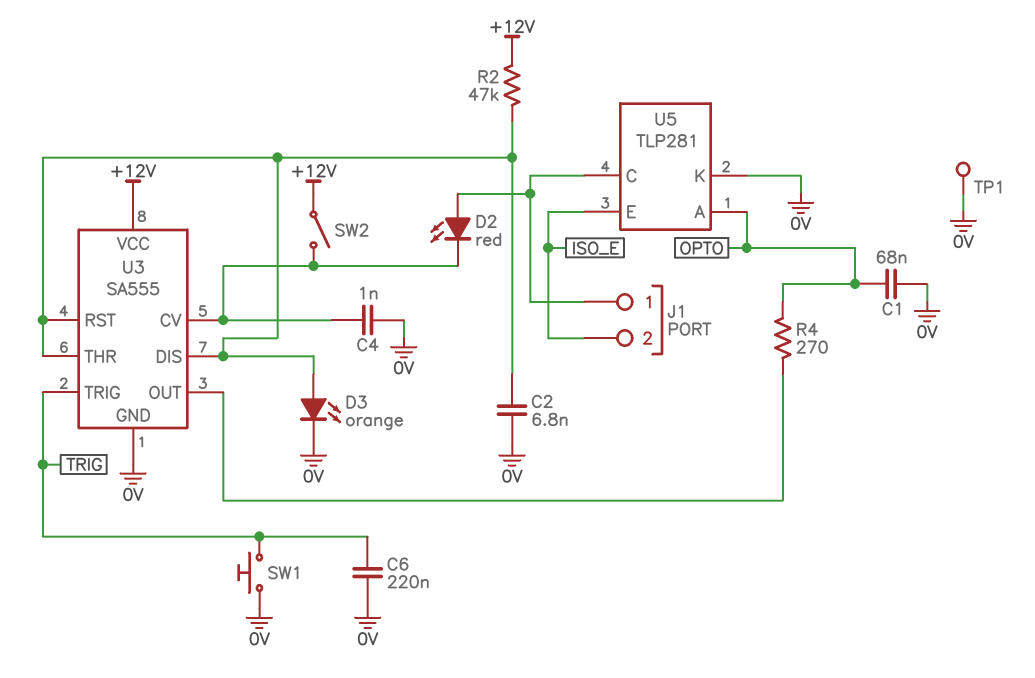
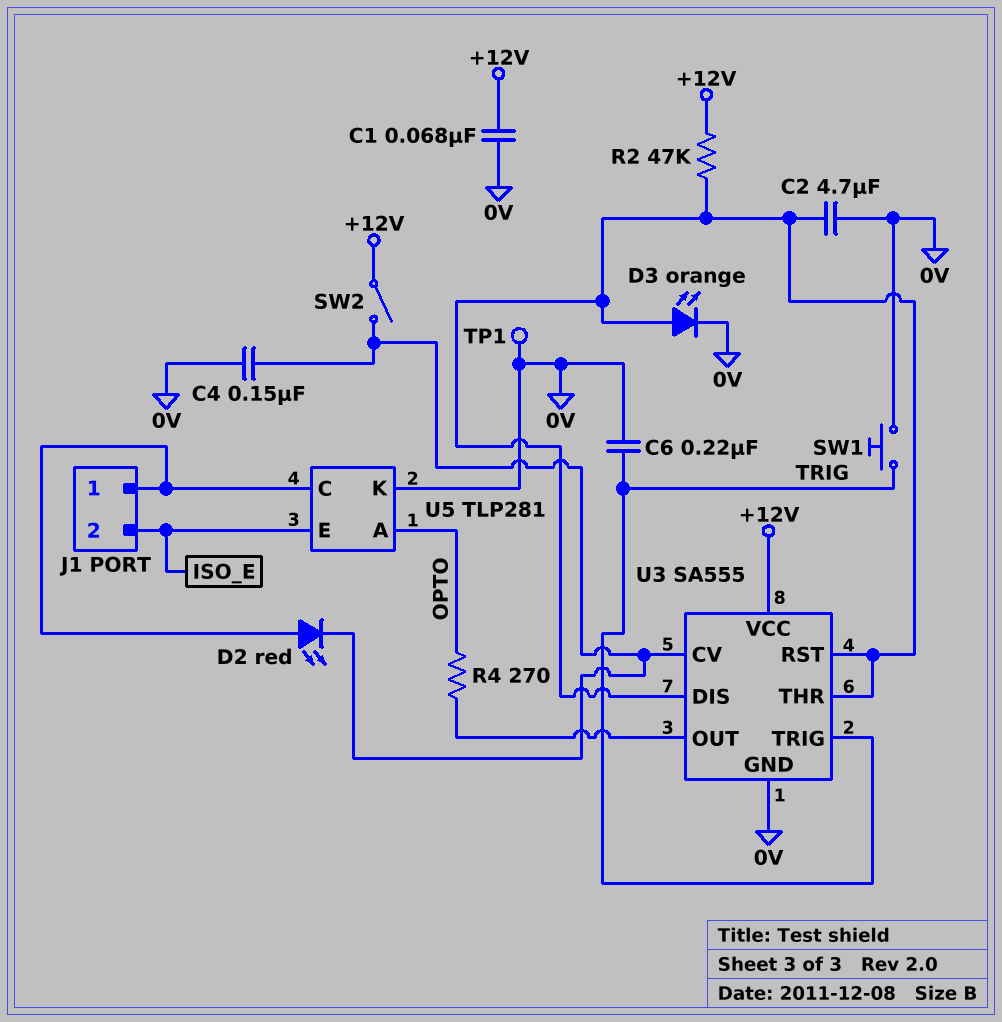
C1: 68nF (0V, OPTO) -> 68nF (+12V, 0V)
C2: 6.8nF (0V, U3/DIS) -> 4.7uF (0V, U3/DIS)
C4: 1nF (0V, U3/CV) -> 150nF (0V, U3/CV)

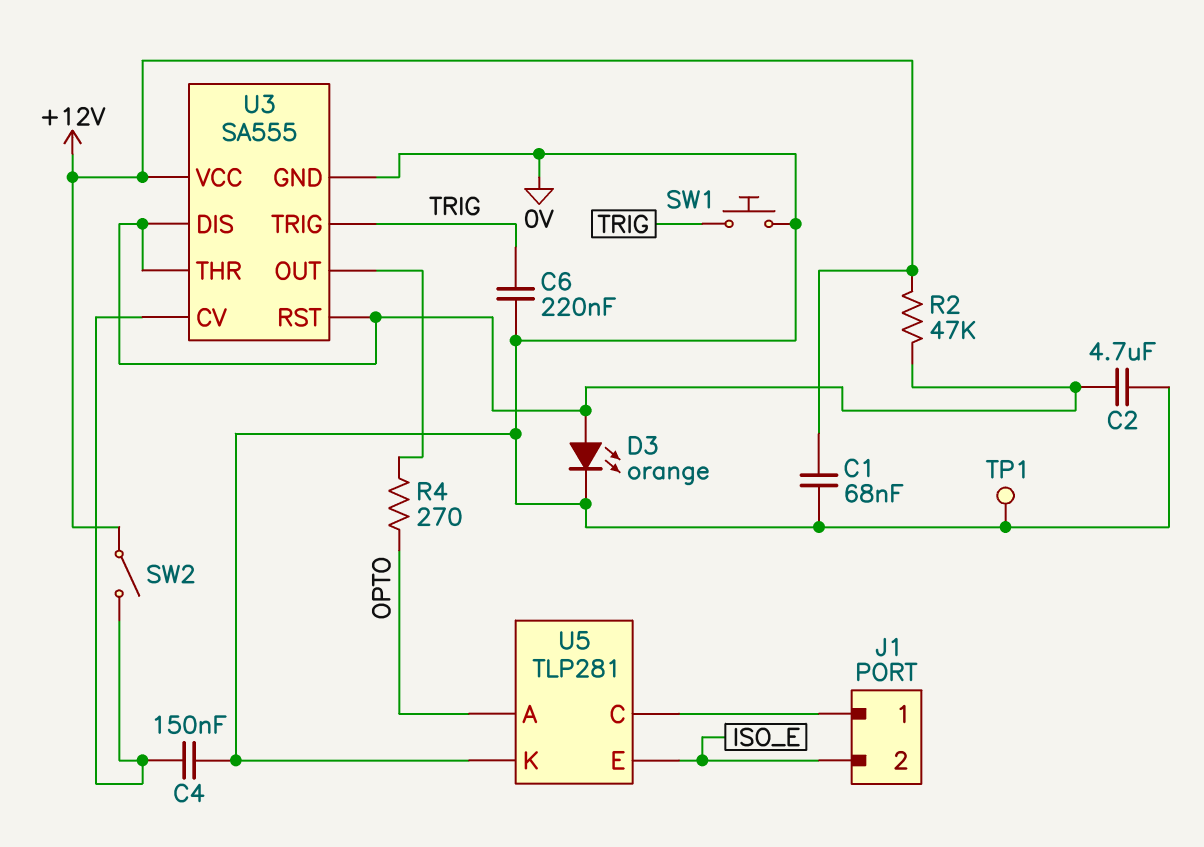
D2: LED red (A J1/1, K U3/CV) -> none

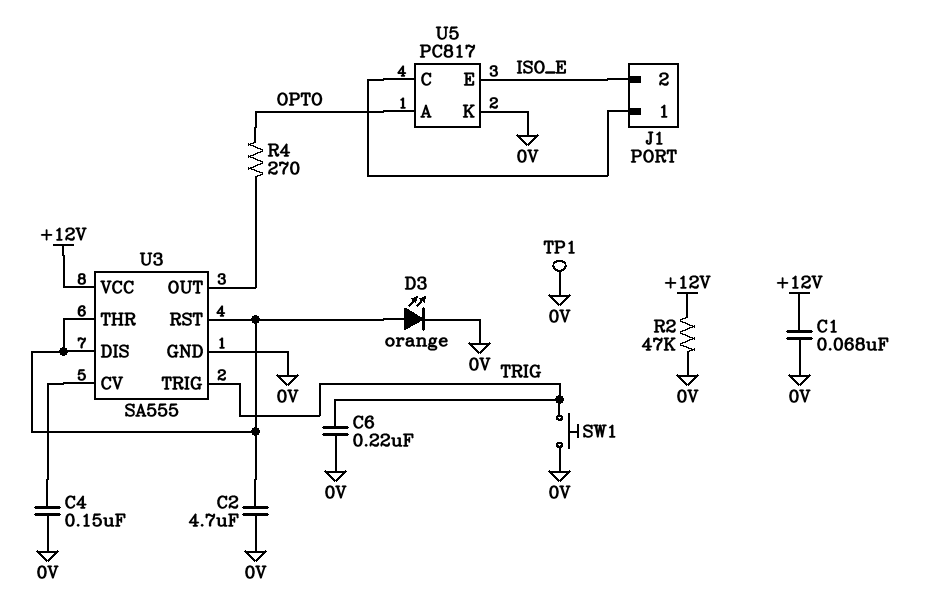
R2: 47k (+12V, U3/DIS) -> 47k (+12V, 0V)
SW2: switch (+12V, U3/CV) -> none
U5: TLP281 -> PC817

